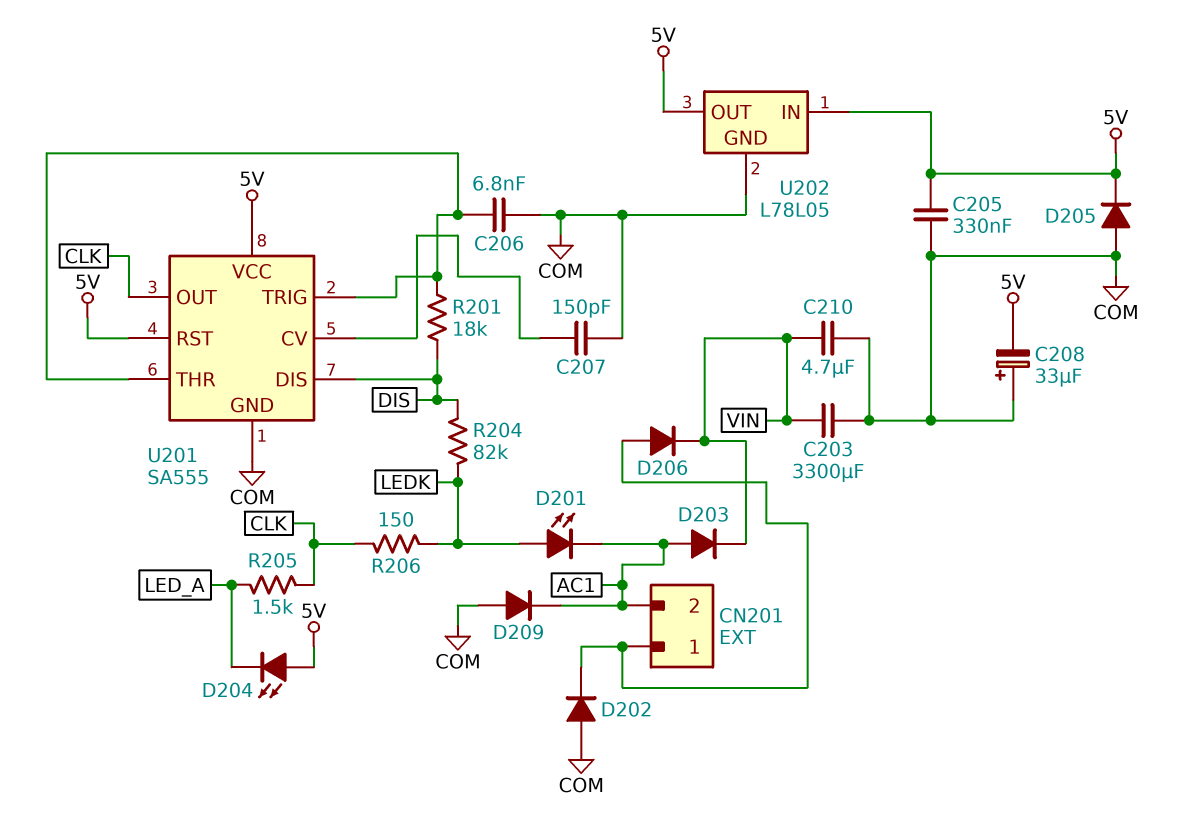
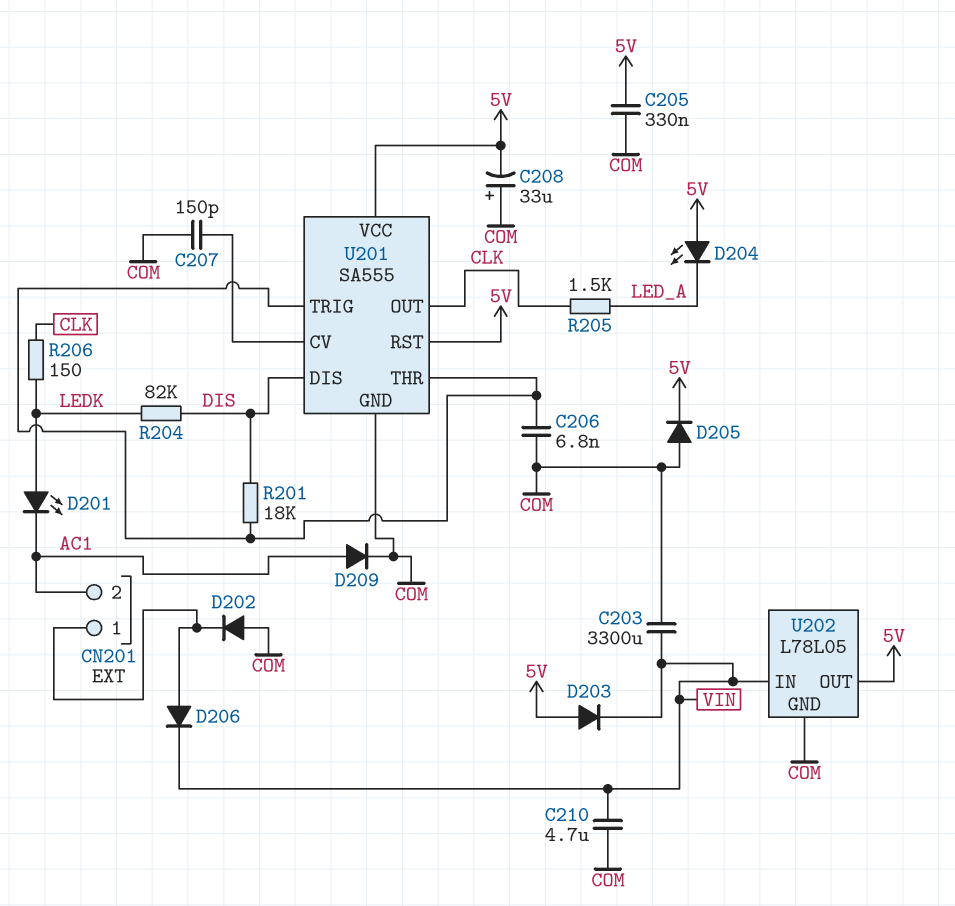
D203: diode (A AC1, K VIN) -> diode (A 5V, K VIN)
D209: diode (A COM, K AC1) -> diode (A AC1, K COM)
U202 pin IN: 5V -> VIN

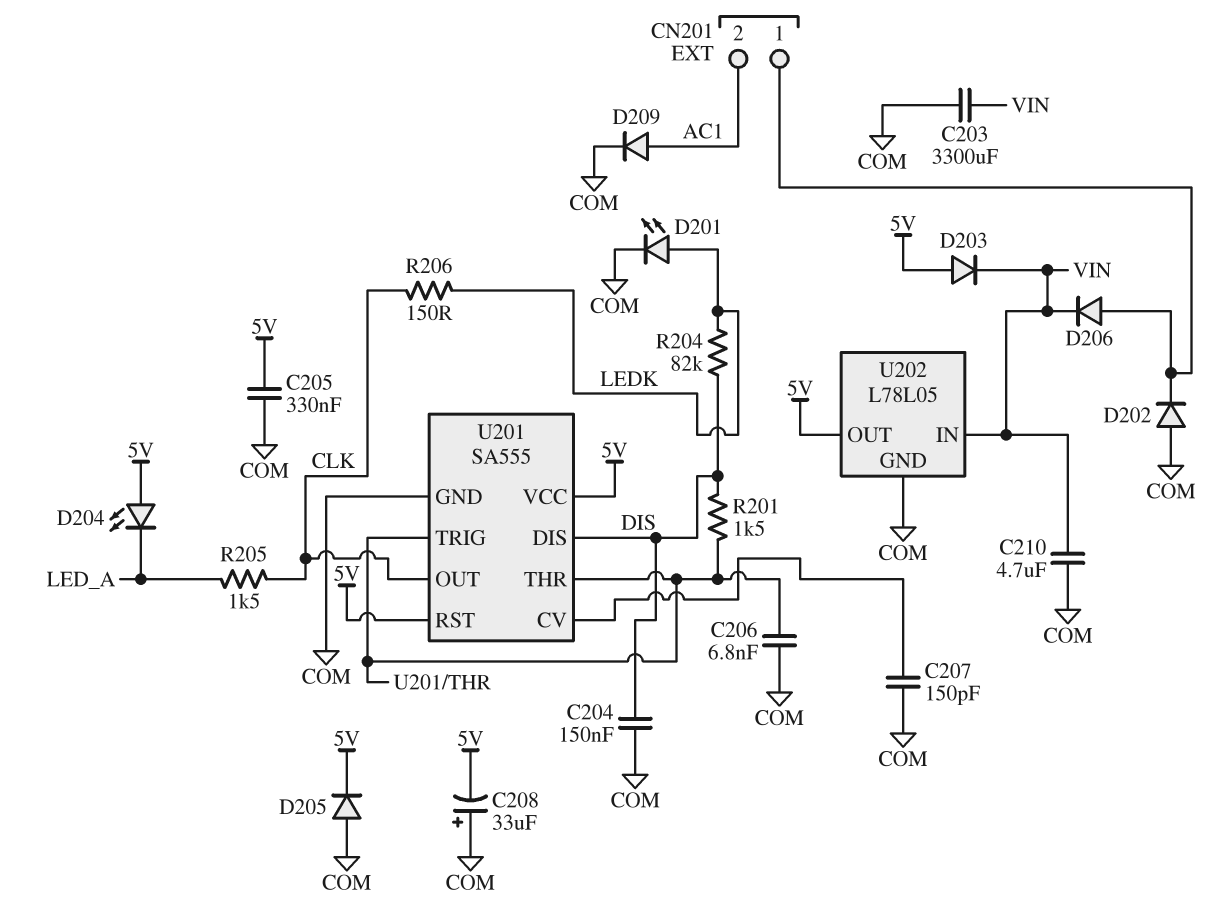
C204: none -> 150nF (COM, DIS)
D201: LED (A LEDK, K AC1) -> LED (A LEDK, K COM)
R201: 18k (DIS, U201/THR) -> 1.5k (DIS, U201/THR)

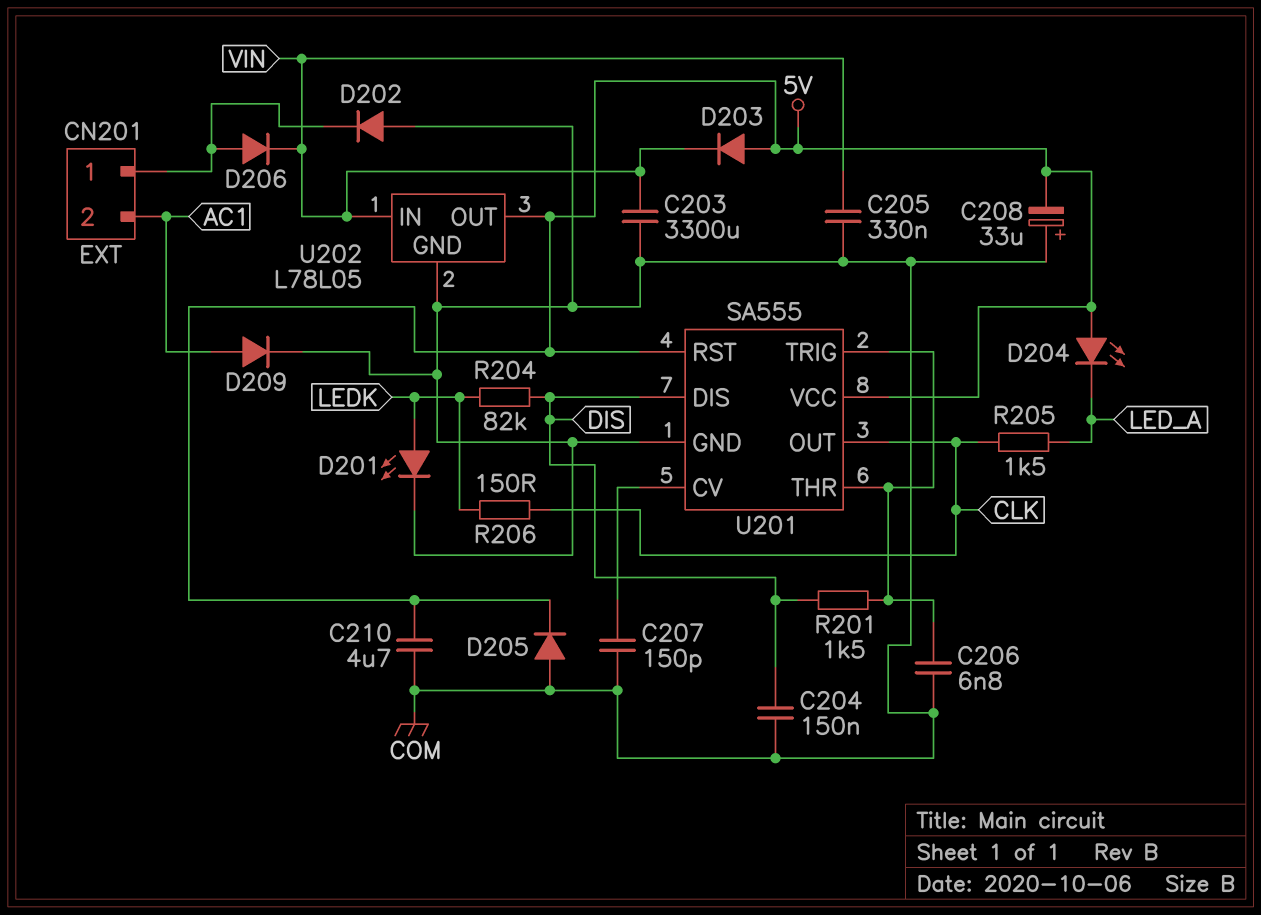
C205: 330nF (5V, COM) -> 330nF (COM, VIN)
C210: 4.7uF (COM, VIN) -> 4.7uF (5V, COM)

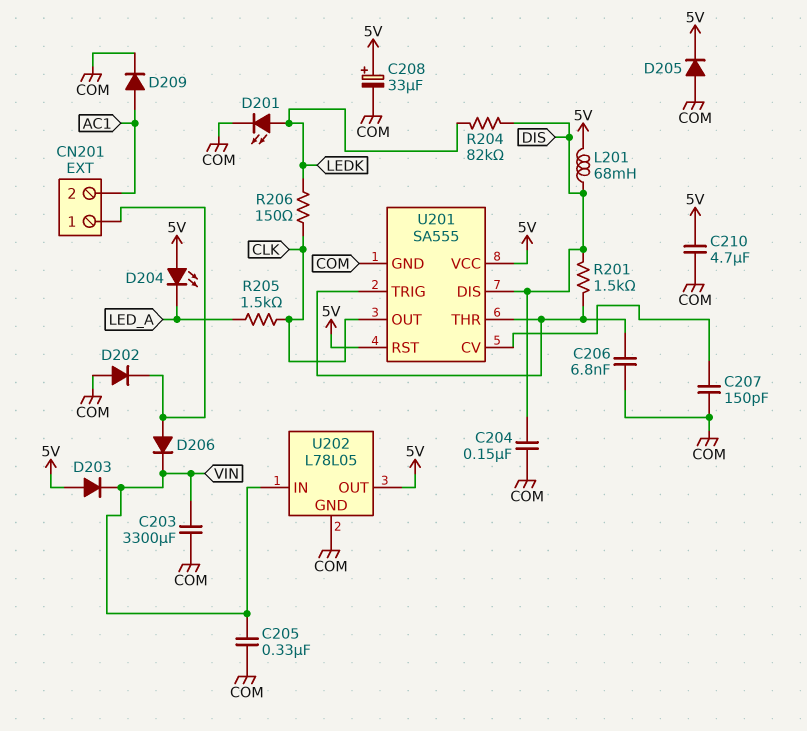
C208: 33uF (plus COM, minus 5V) -> 33uF (plus 5V, minus COM)
L201: none -> 68mH (5V, DIS)

